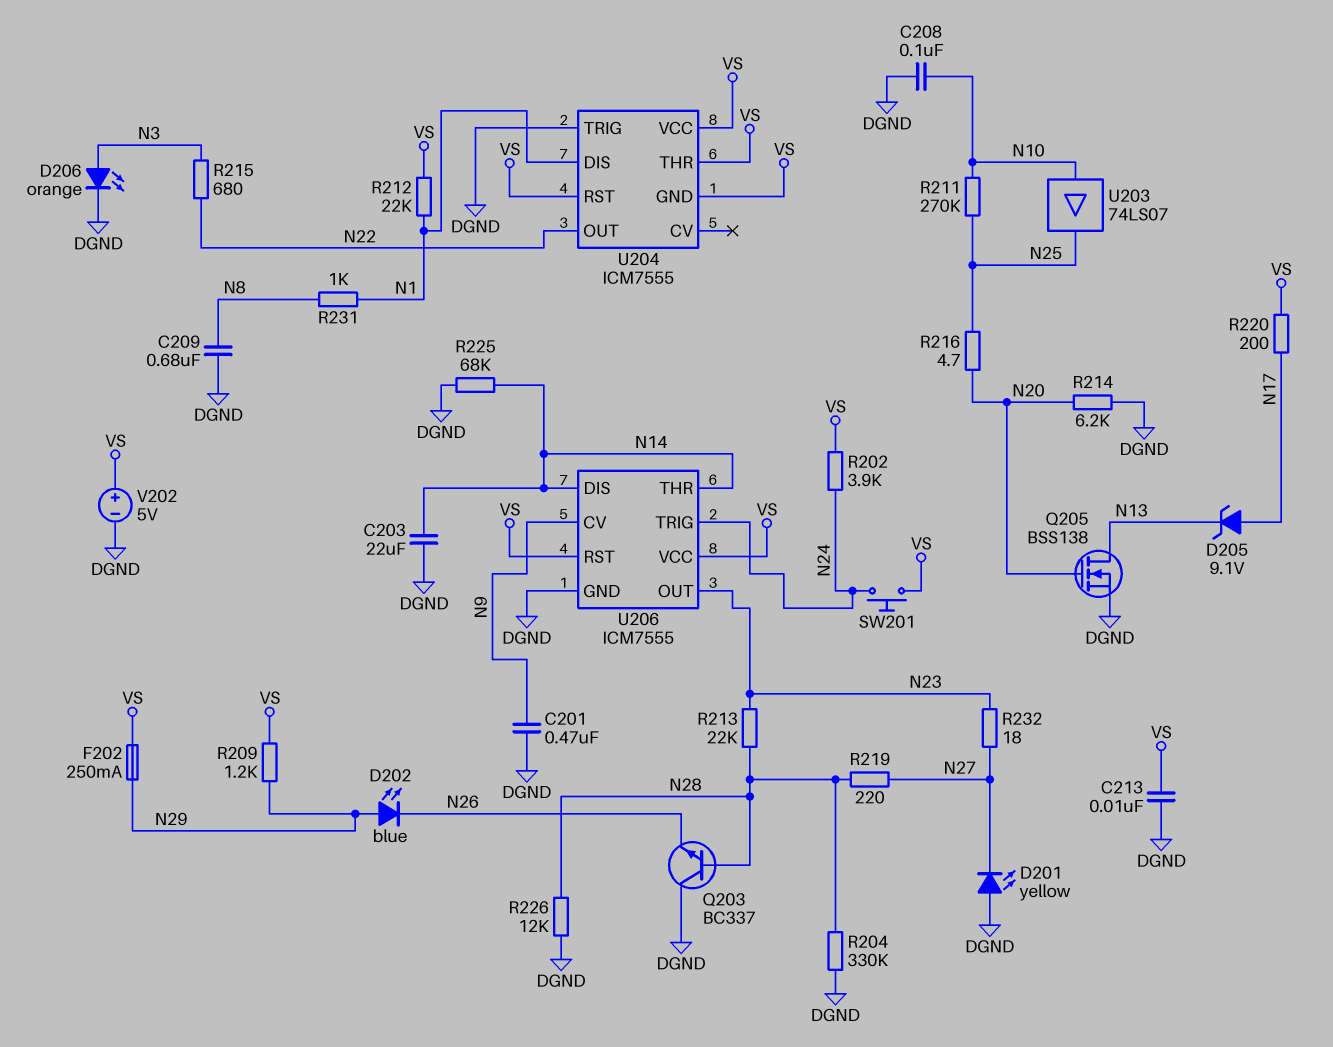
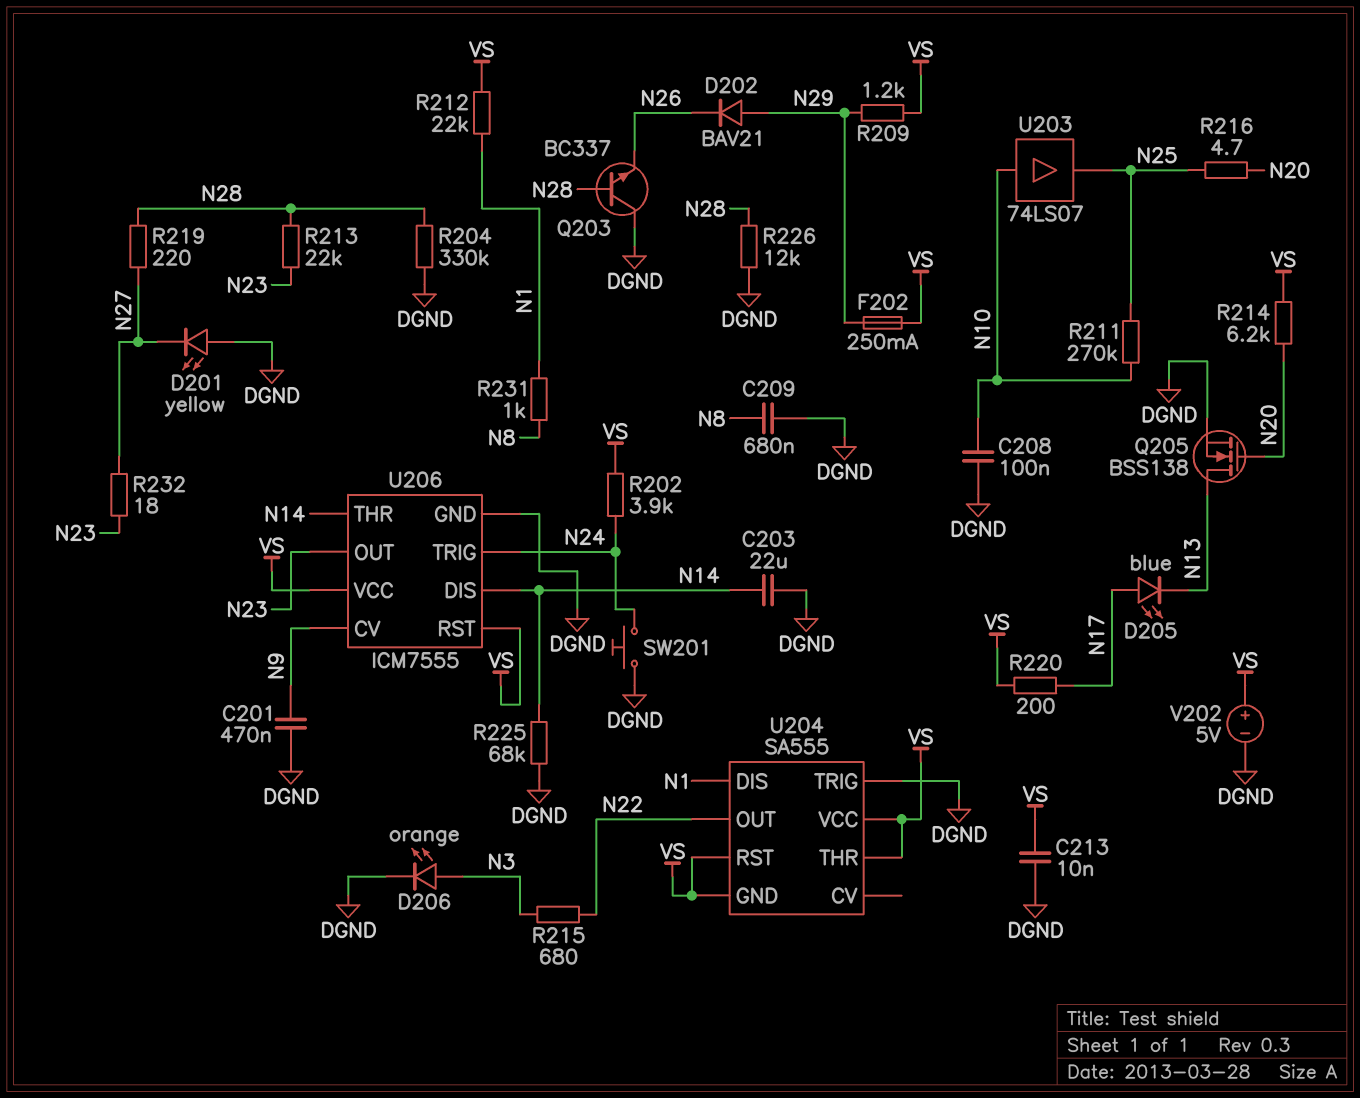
D202: LED blue (A N29, K N26) -> diode BAV21 (A N29, K N26)
D205: zener 9.1V (A N17, K N13) -> LED blue (A N17, K N13)
R214: 6.2k (DGND, N20) -> 6.2k (N20, VS)
SW201: button (N24, VS) -> button (DGND, N24)
U204: ICM7555 -> SA555

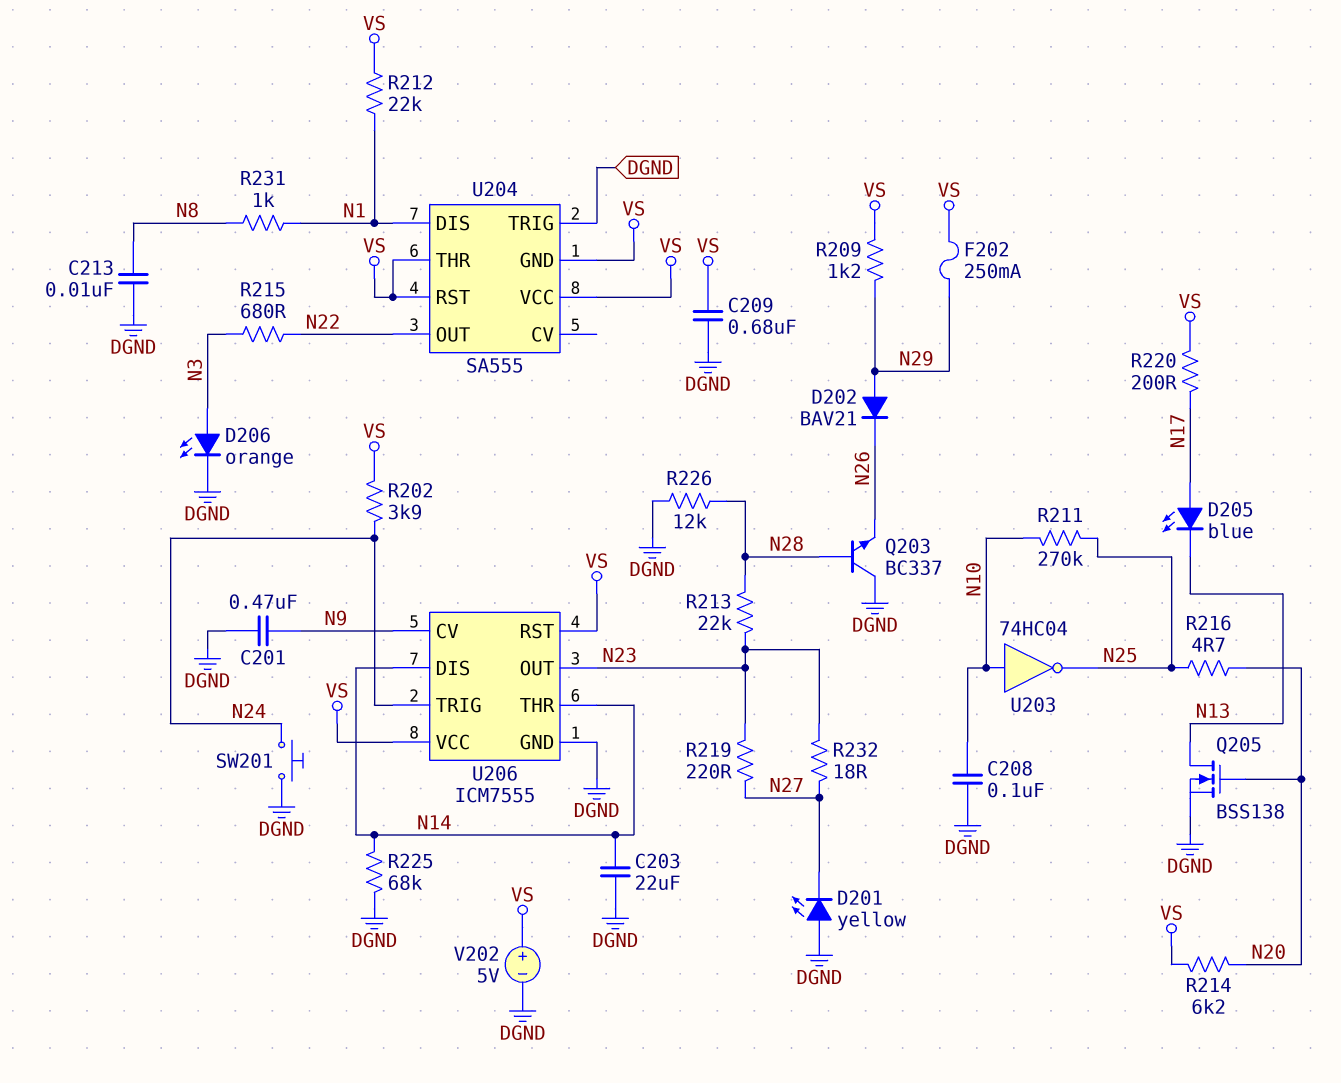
C209: 680nF (DGND, N8) -> 680nF (DGND, VS)
C213: 10nF (DGND, VS) -> 10nF (DGND, N8)
R204: 330k (DGND, N28) -> none
R219: 220 (N27, N28) -> 220 (N23, N27)
U203: buffer 74LS07 (in N10, out N25) -> NOT 74HC04 (in N10, out N25)

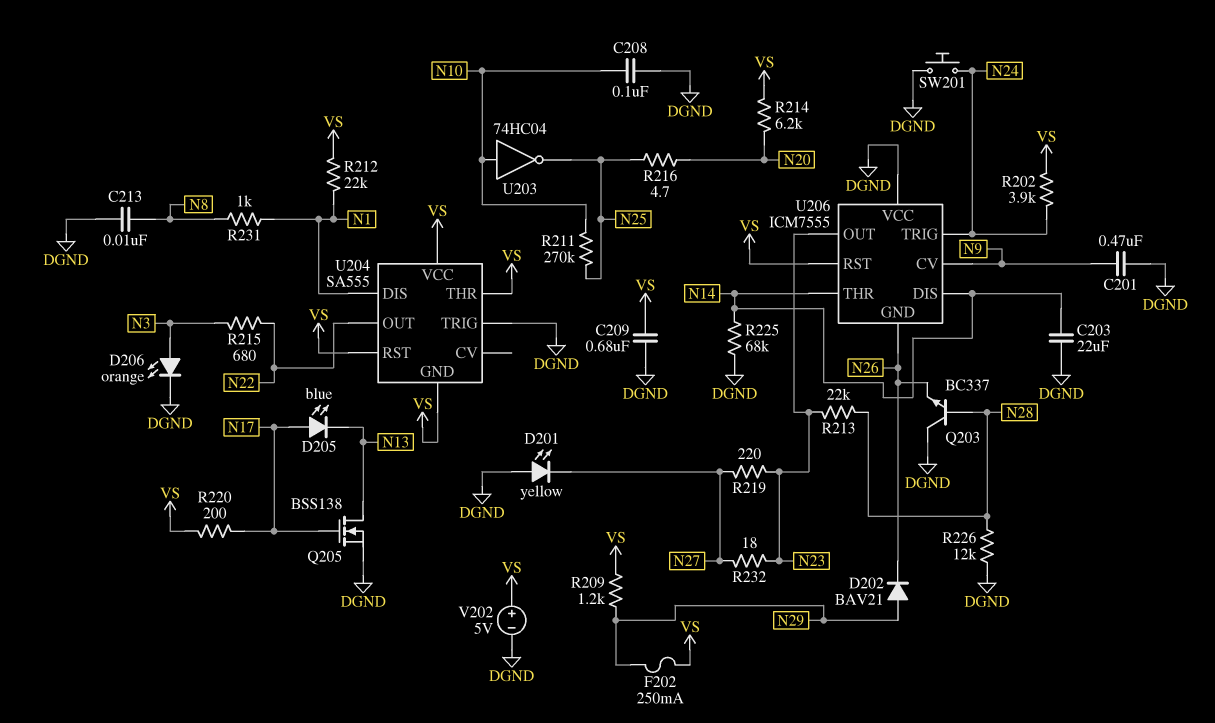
Q205: NMOS BSS138 (G N20, D N13, S DGND) -> NMOS BSS138 (G N17, D N13, S DGND)
U206 pin GND: DGND -> N26
U206 pin VCC: VS -> DGND

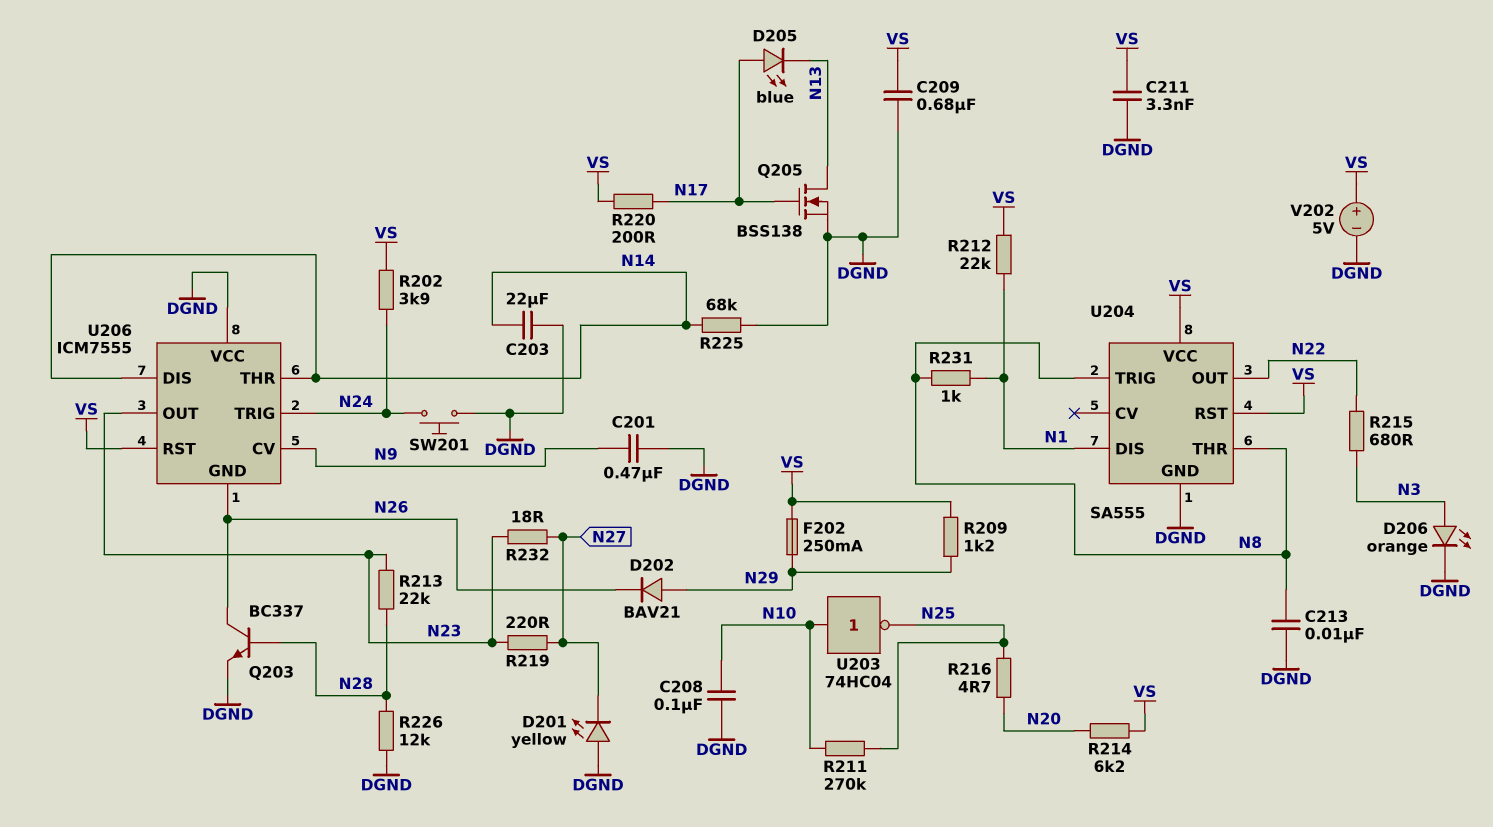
C211: none -> 3.3nF (DGND, VS)
Q203: NPN BC337 (B N28, C DGND, E N26) -> NPN BC337 (B N28, C N26, E DGND)
U204 pin GND: VS -> DGND
U204 pin THR: VS -> N8
U204 pin TRIG: DGND -> N8

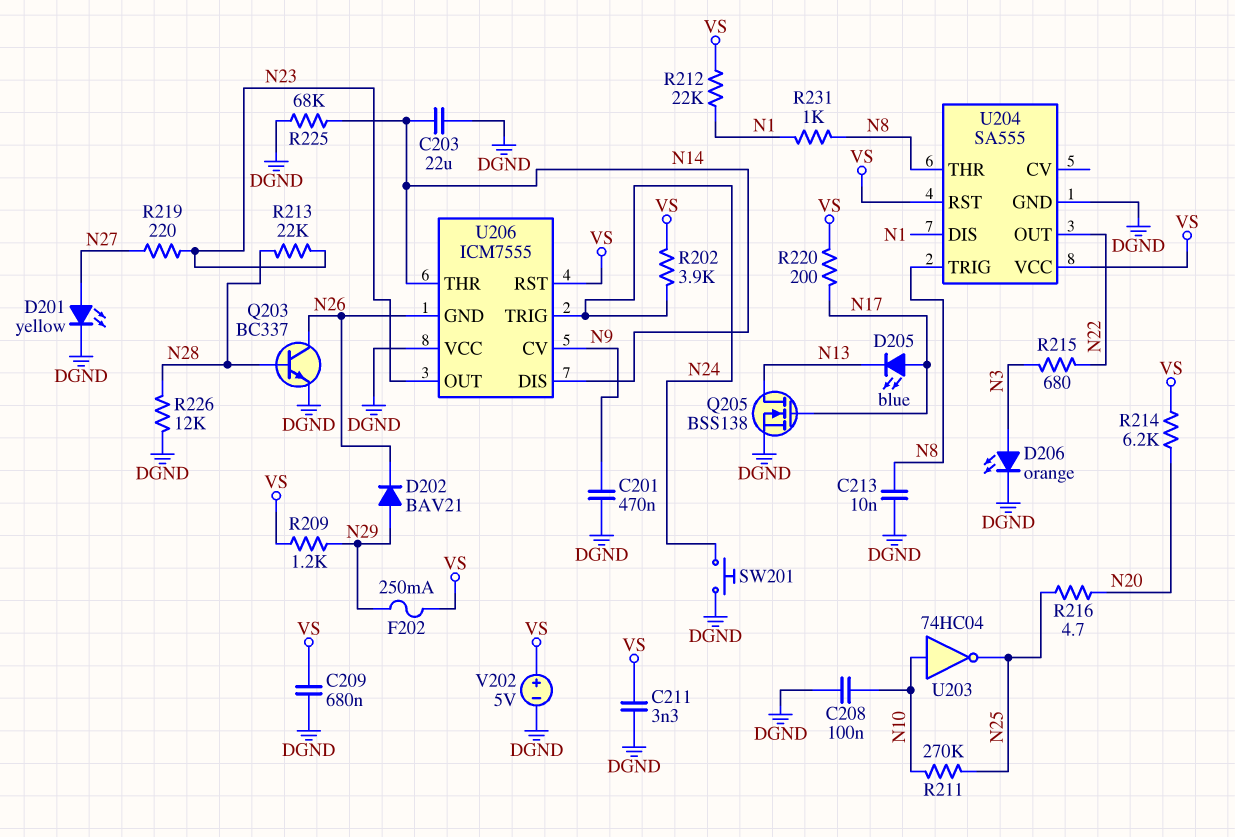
D201: LED yellow (A DGND, K N27) -> LED yellow (A N27, K DGND)
R232: 18 (N23, N27) -> none

